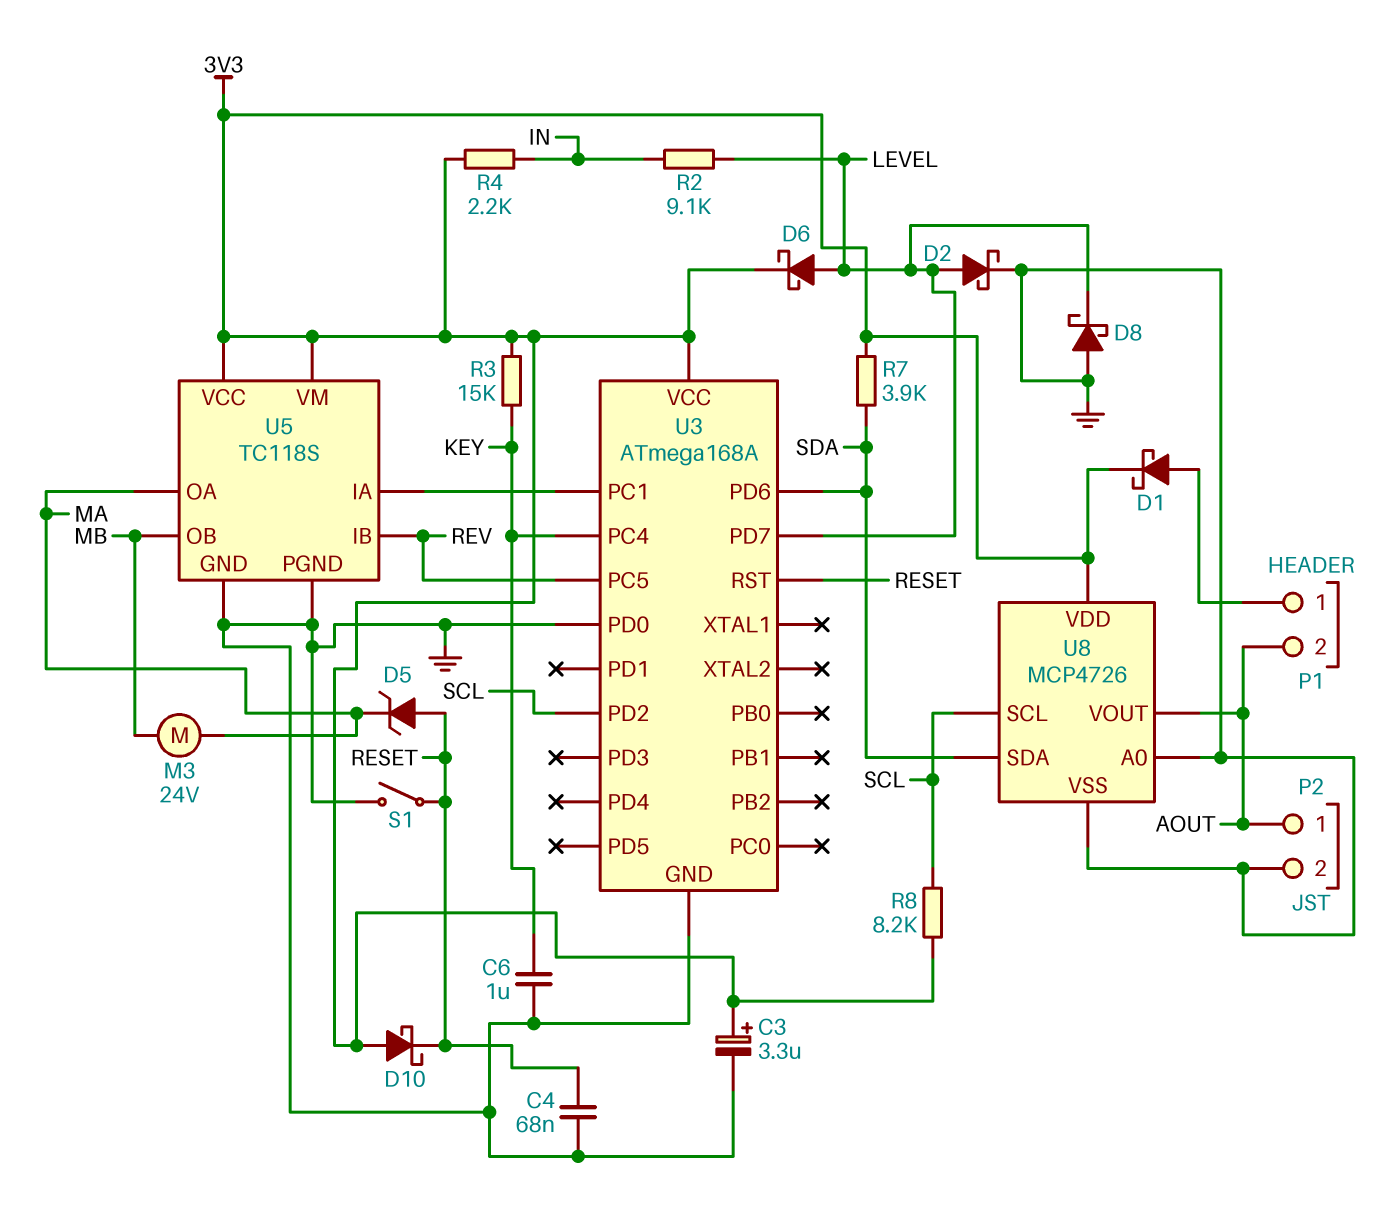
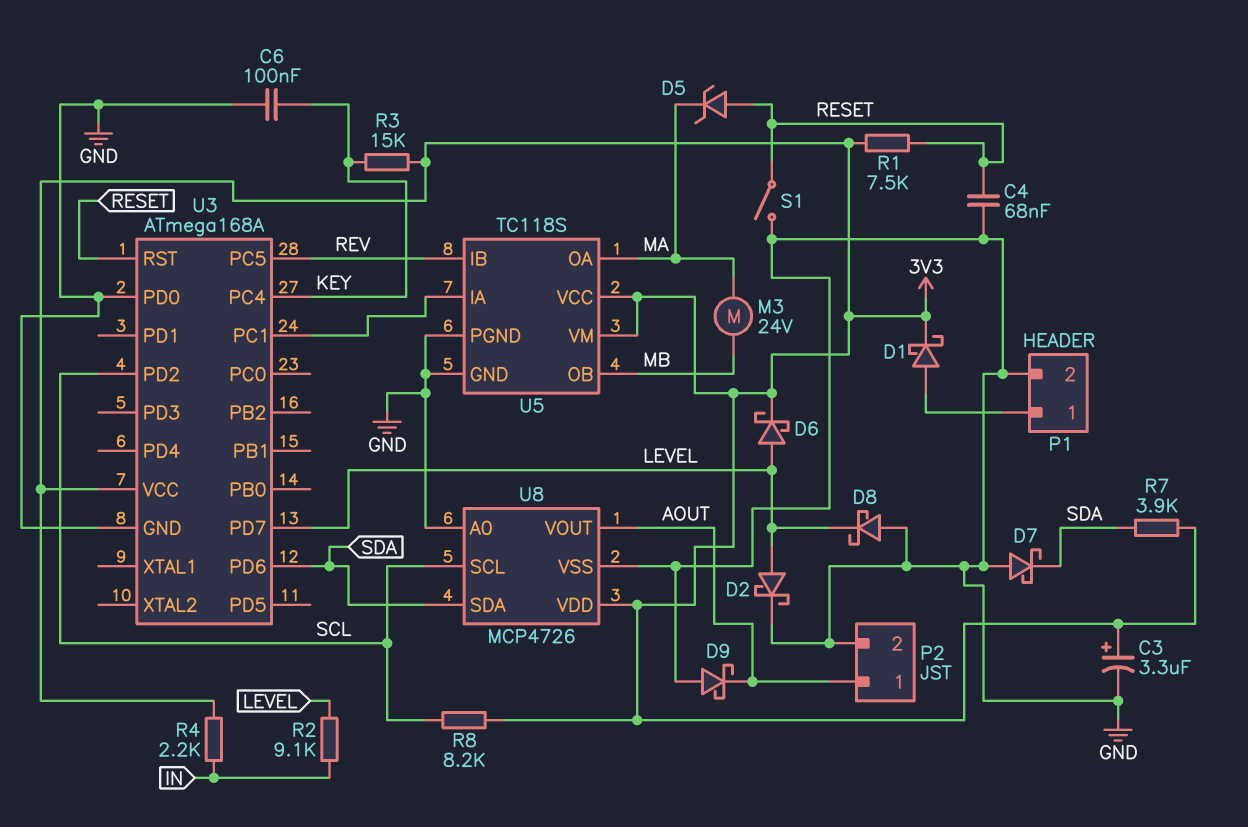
C6: 1uF (GND, KEY) -> 100nF (GND, KEY)
D7: none -> schottky (A GND, K SDA)
D9: none -> schottky (A GND, K AOUT)
D10: schottky (A 3V3, K RESET) -> none
P1 pin 2: AOUT -> GND
R1: none -> 7.5k (3V3, RESET)

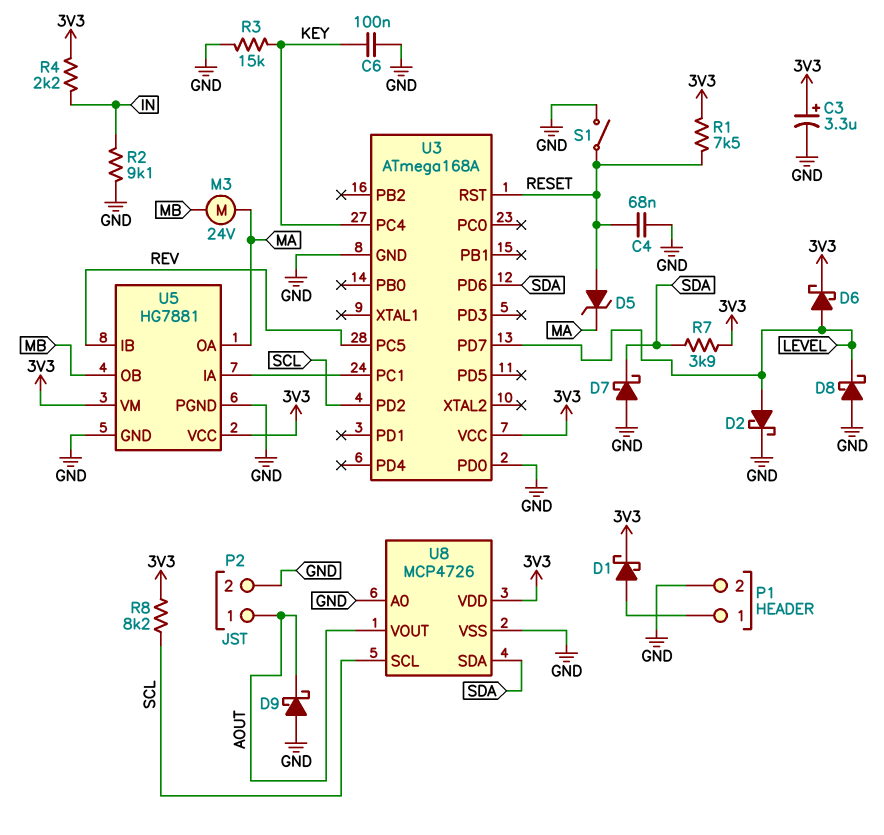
R2: 9.1k (IN, LEVEL) -> 9.1k (GND, IN)
R3: 15k (3V3, KEY) -> 15k (GND, KEY)
U5: TC118S -> HG7881

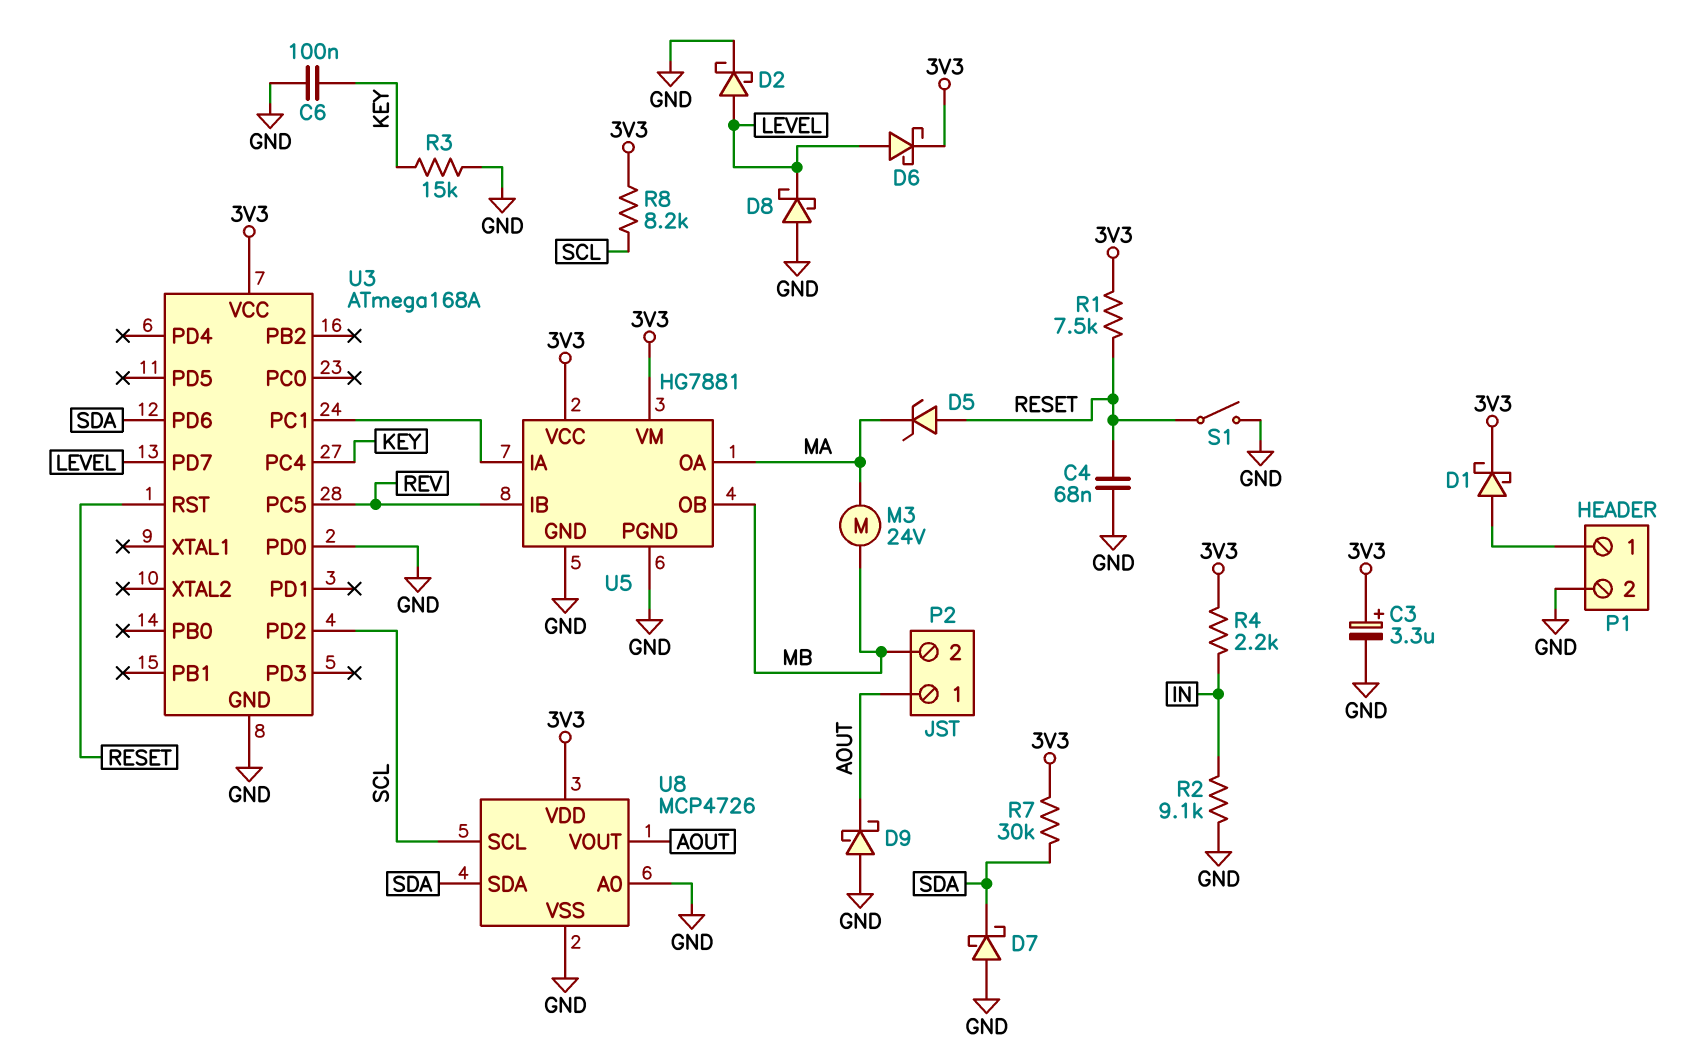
P2 pin 2: GND -> MB
R7: 3.9k (3V3, SDA) -> 30k (3V3, SDA)

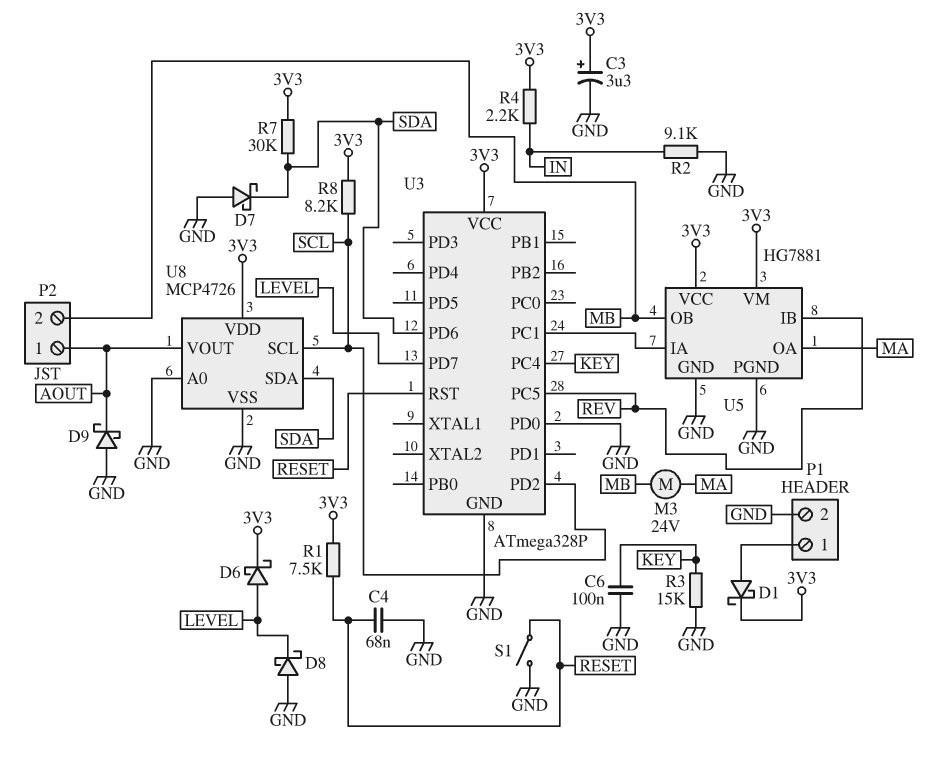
D2: schottky (A LEVEL, K GND) -> none
D5: zener (A RESET, K MA) -> none
U3: ATmega168A -> ATmega328P

